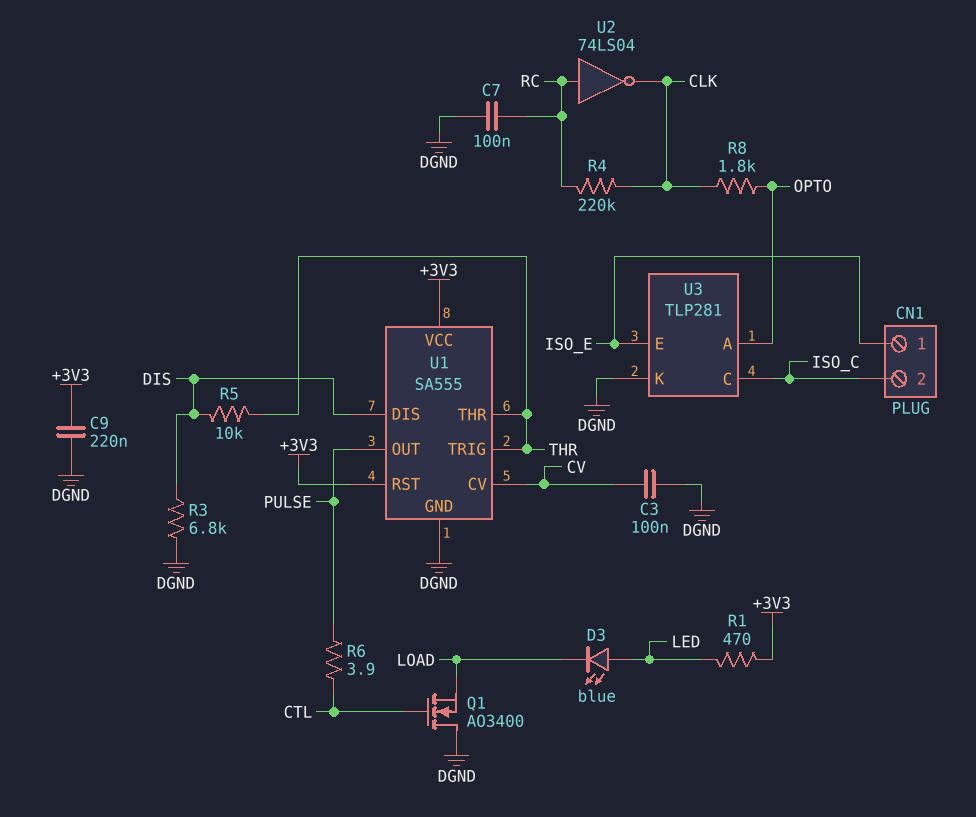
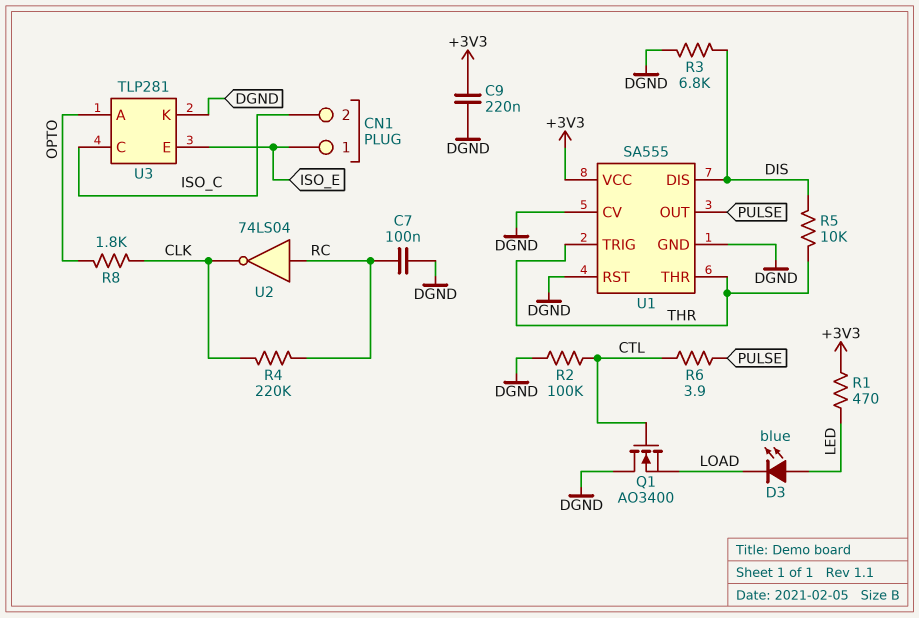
C3: 100nF (CV, DGND) -> none
R2: none -> 100k (CTL, DGND)
U1 pin CV: CV -> DGND
U1 pin RST: +3V3 -> DGND

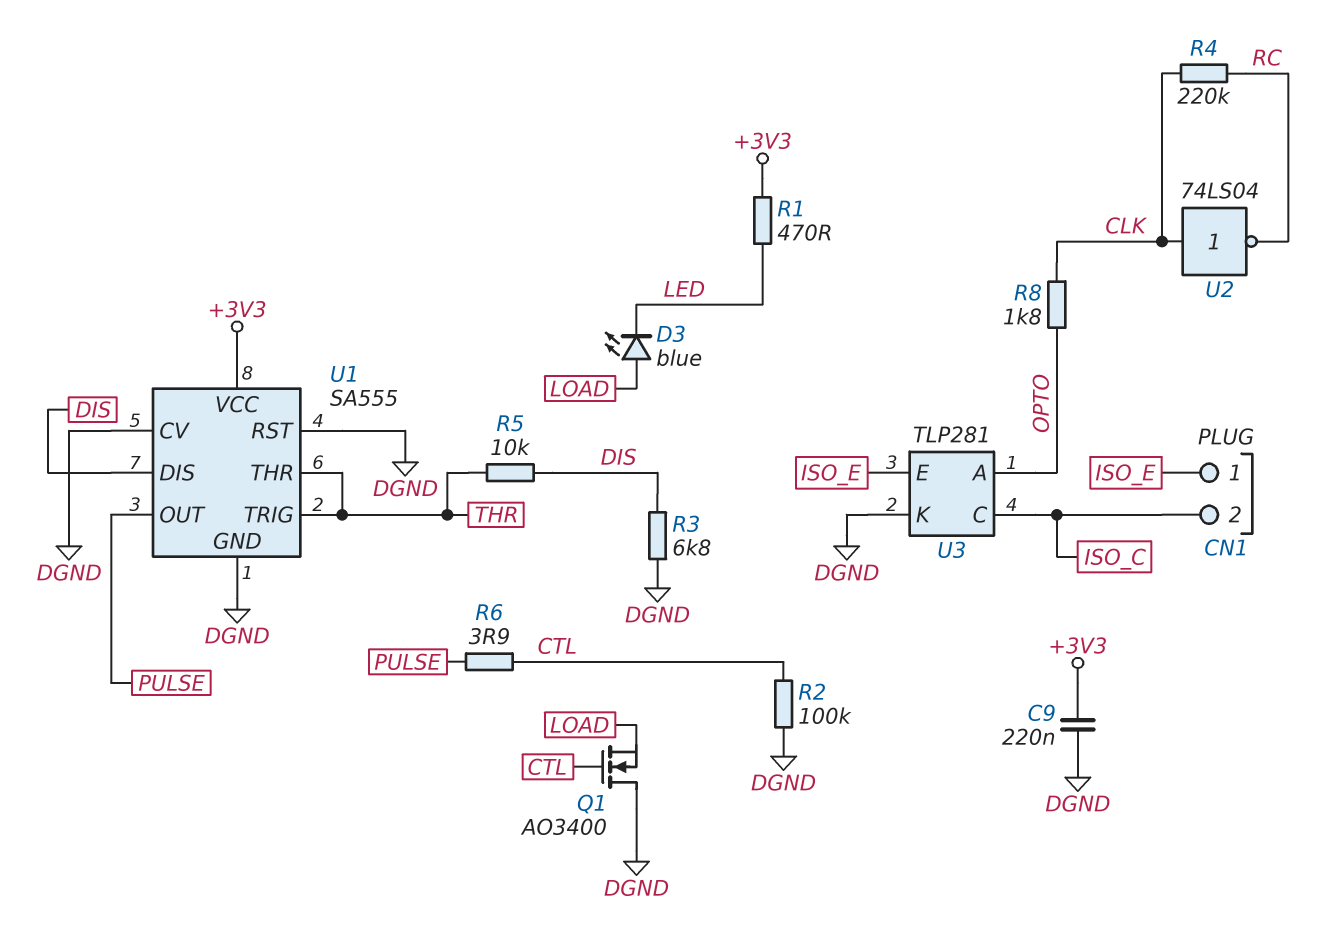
C7: 100nF (DGND, RC) -> none
D3: LED blue (A LED, K LOAD) -> LED blue (A LOAD, K LED)
U2: NOT 74LS04 (in RC, out CLK) -> NOT 74LS04 (in CLK, out RC)

